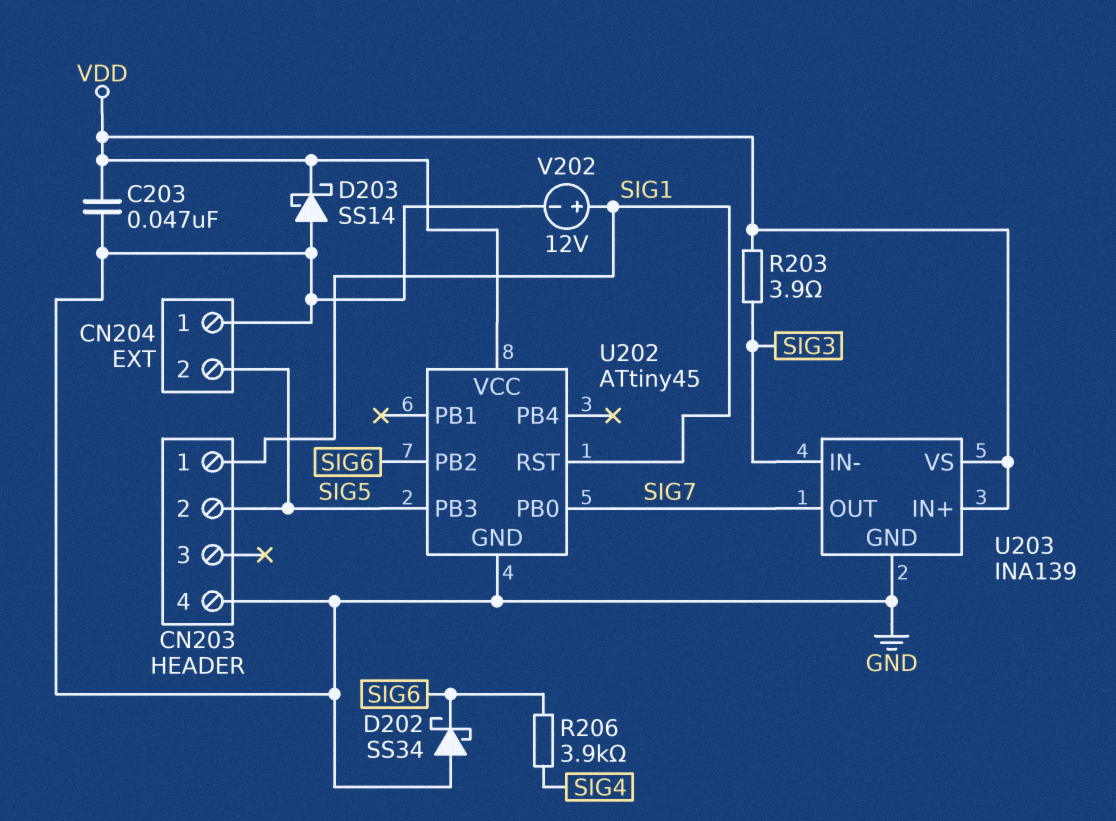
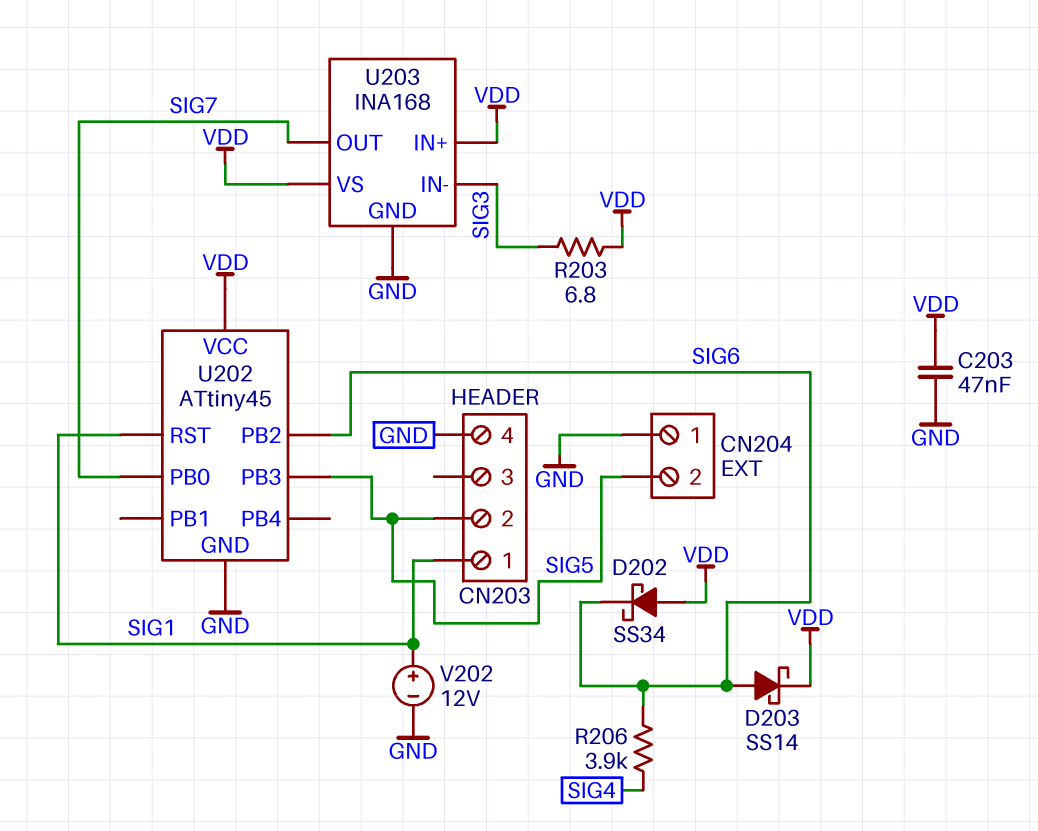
D202: schottky SS34 (A GND, K SIG6) -> schottky SS34 (A VDD, K SIG6)
D203: schottky SS14 (A GND, K VDD) -> schottky SS14 (A SIG6, K VDD)
R203: 3.9 (SIG3, VDD) -> 6.8 (SIG3, VDD)
U203: INA139 -> INA168

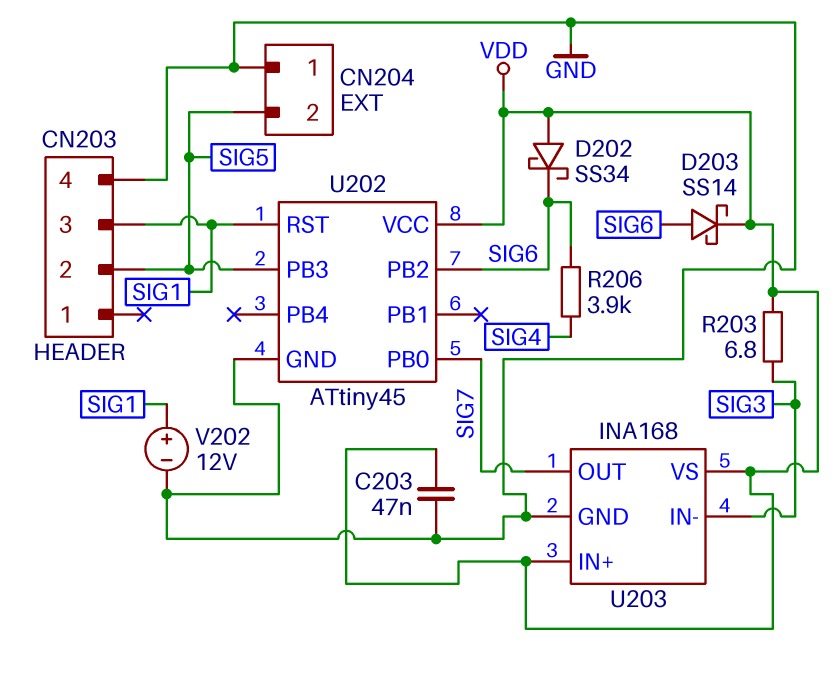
CN203 pin 1: SIG1 -> none
CN203 pin 3: none -> SIG1

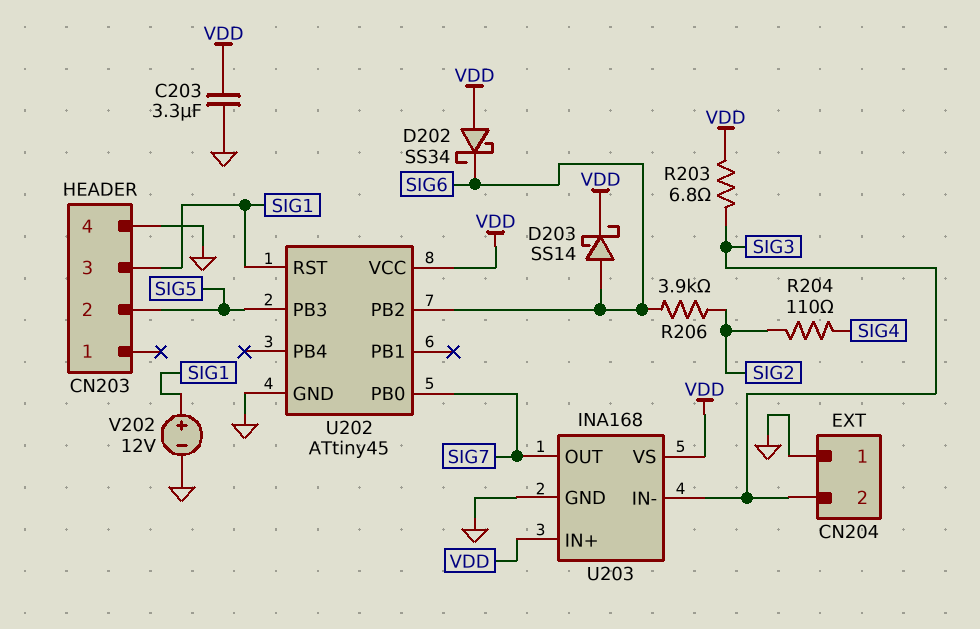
C203: 47nF (GND, VDD) -> 3.3uF (GND, VDD)
CN204 pin 2: SIG5 -> SIG3
R204: none -> 110 (SIG2, SIG4)
R206: 3.9k (SIG4, SIG6) -> 3.9k (SIG2, SIG6)

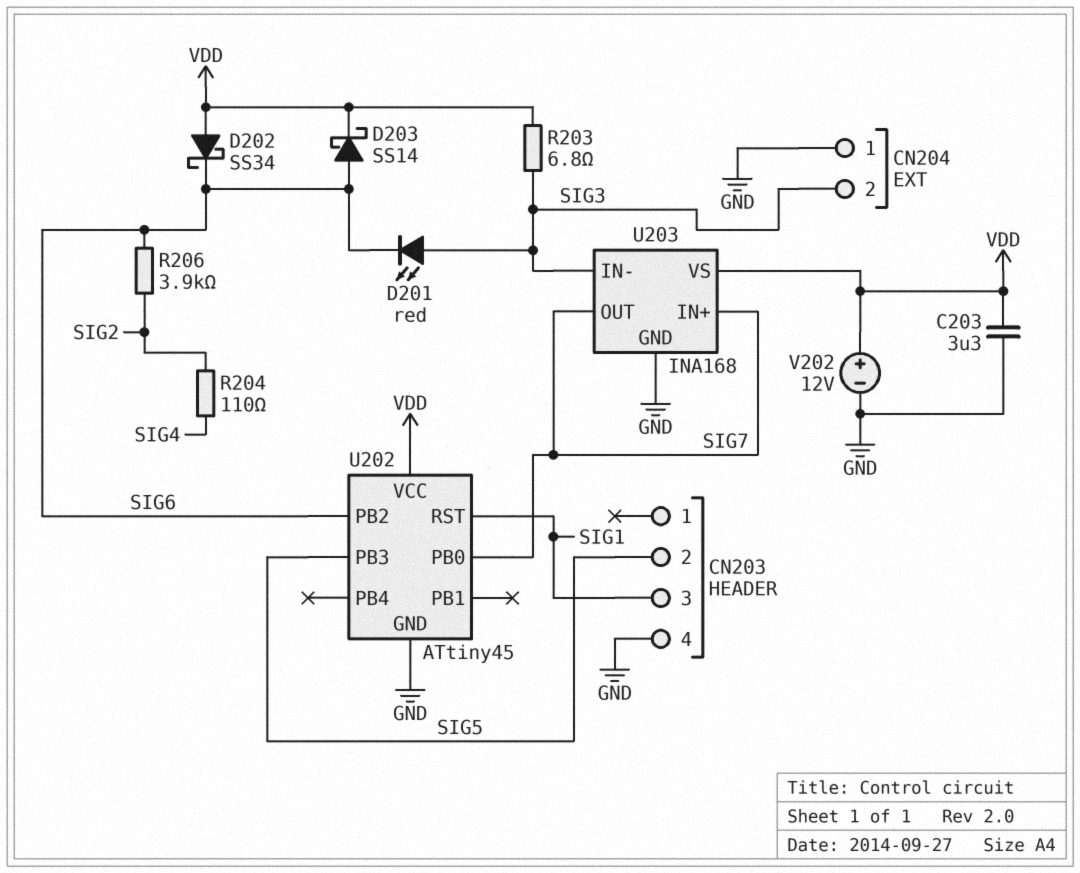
D201: none -> LED red (A SIG3, K SIG6)
U203 pin IN+: VDD -> SIG7
V202: 12V (plus SIG1, minus GND) -> 12V (plus VDD, minus GND)

